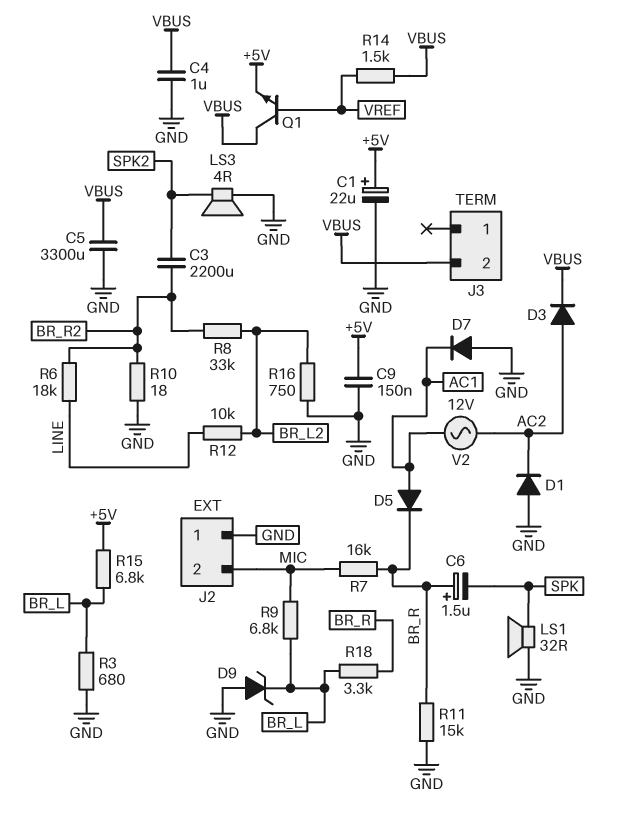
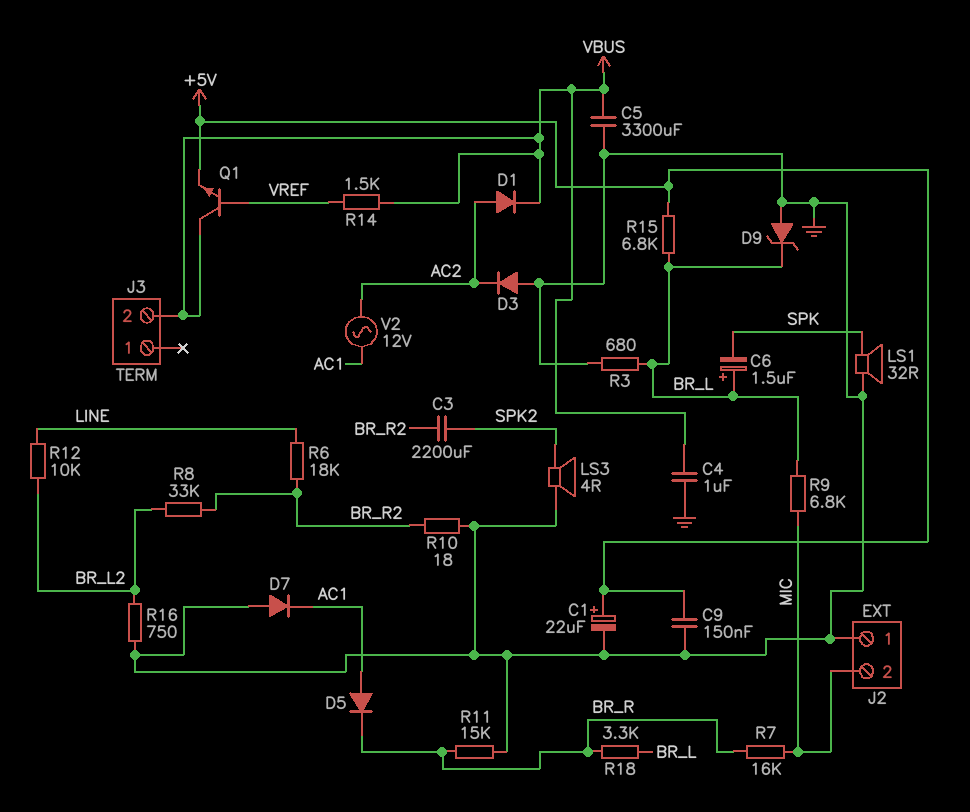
C6: 1.5uF (plus BR_R, minus SPK) -> 1.5uF (plus BR_L, minus SPK)
D1: diode (A GND, K AC2) -> diode (A AC2, K VBUS)
D3: diode (A AC2, K VBUS) -> diode (A GND, K AC2)

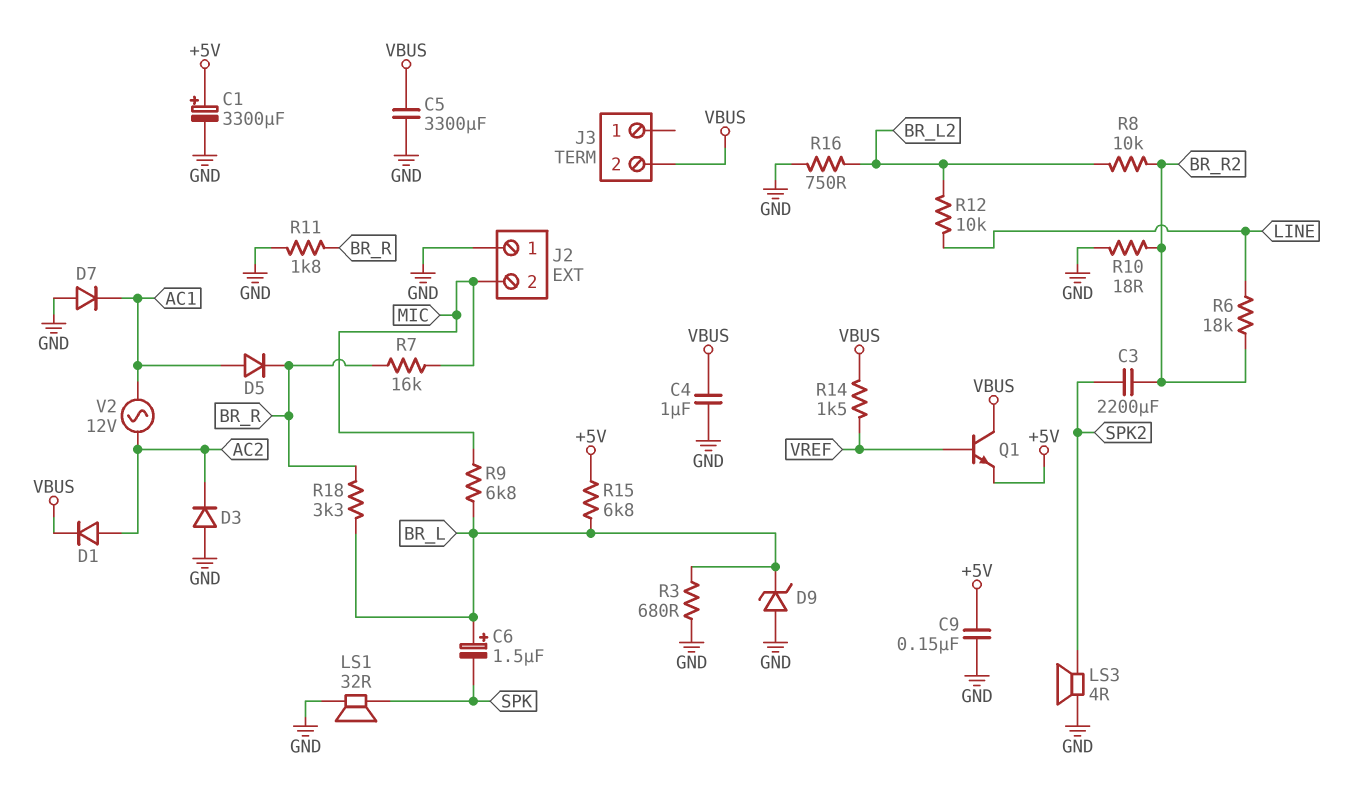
C1: 22uF (plus +5V, minus GND) -> 3300uF (plus +5V, minus GND)
R8: 33k (BR_L2, BR_R2) -> 10k (BR_L2, BR_R2)
R11: 15k (BR_R, GND) -> 1.8k (BR_R, GND)

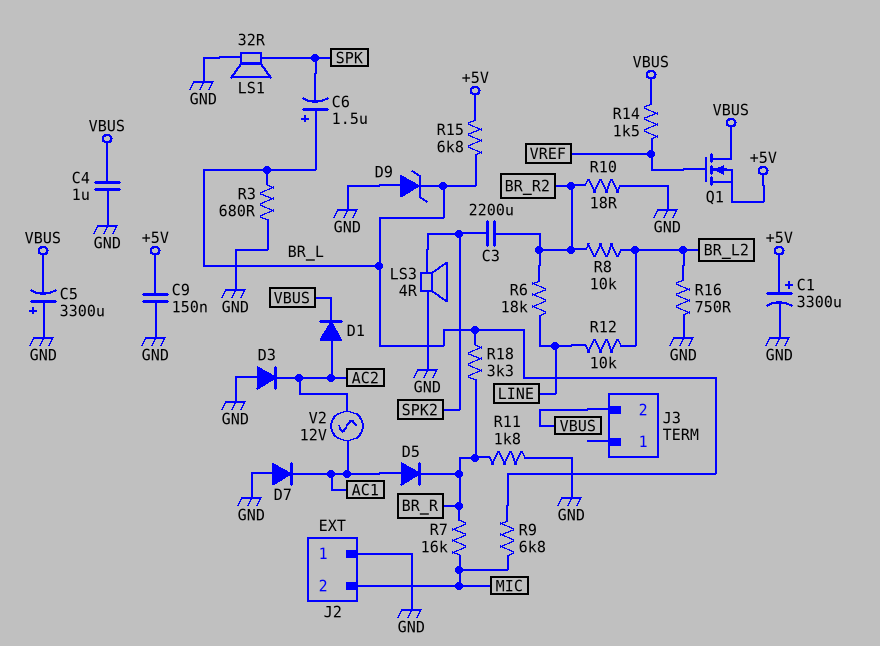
C5: 3300uF (GND, VBUS) -> 3300uF (plus GND, minus VBUS)
Q1: NPN (B VREF, C VBUS, E +5V) -> NMOS (G VREF, D VBUS, S +5V)

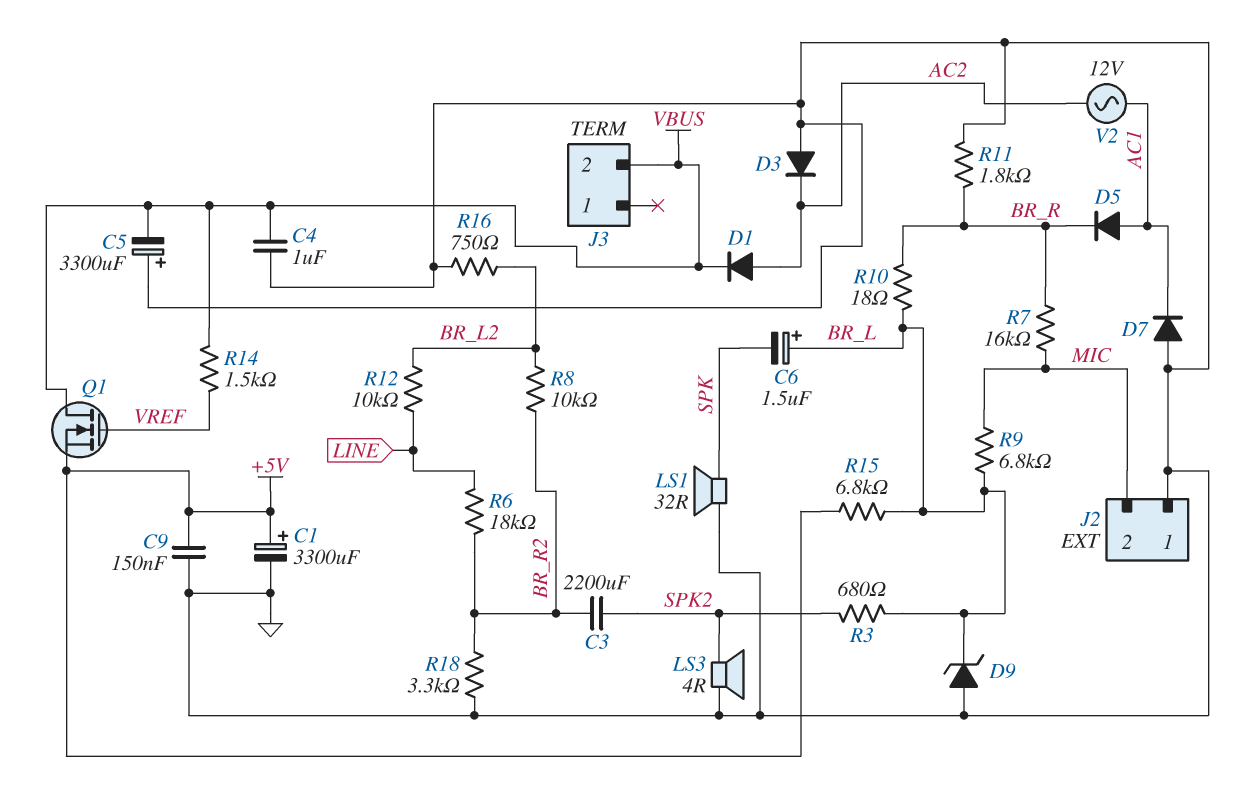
R3: 680 (BR_L, GND) -> 680 (BR_L, SPK2)
R10: 18 (BR_R2, GND) -> 18 (BR_L, BR_R)
R18: 3.3k (BR_L, BR_R) -> 3.3k (BR_R2, GND)

